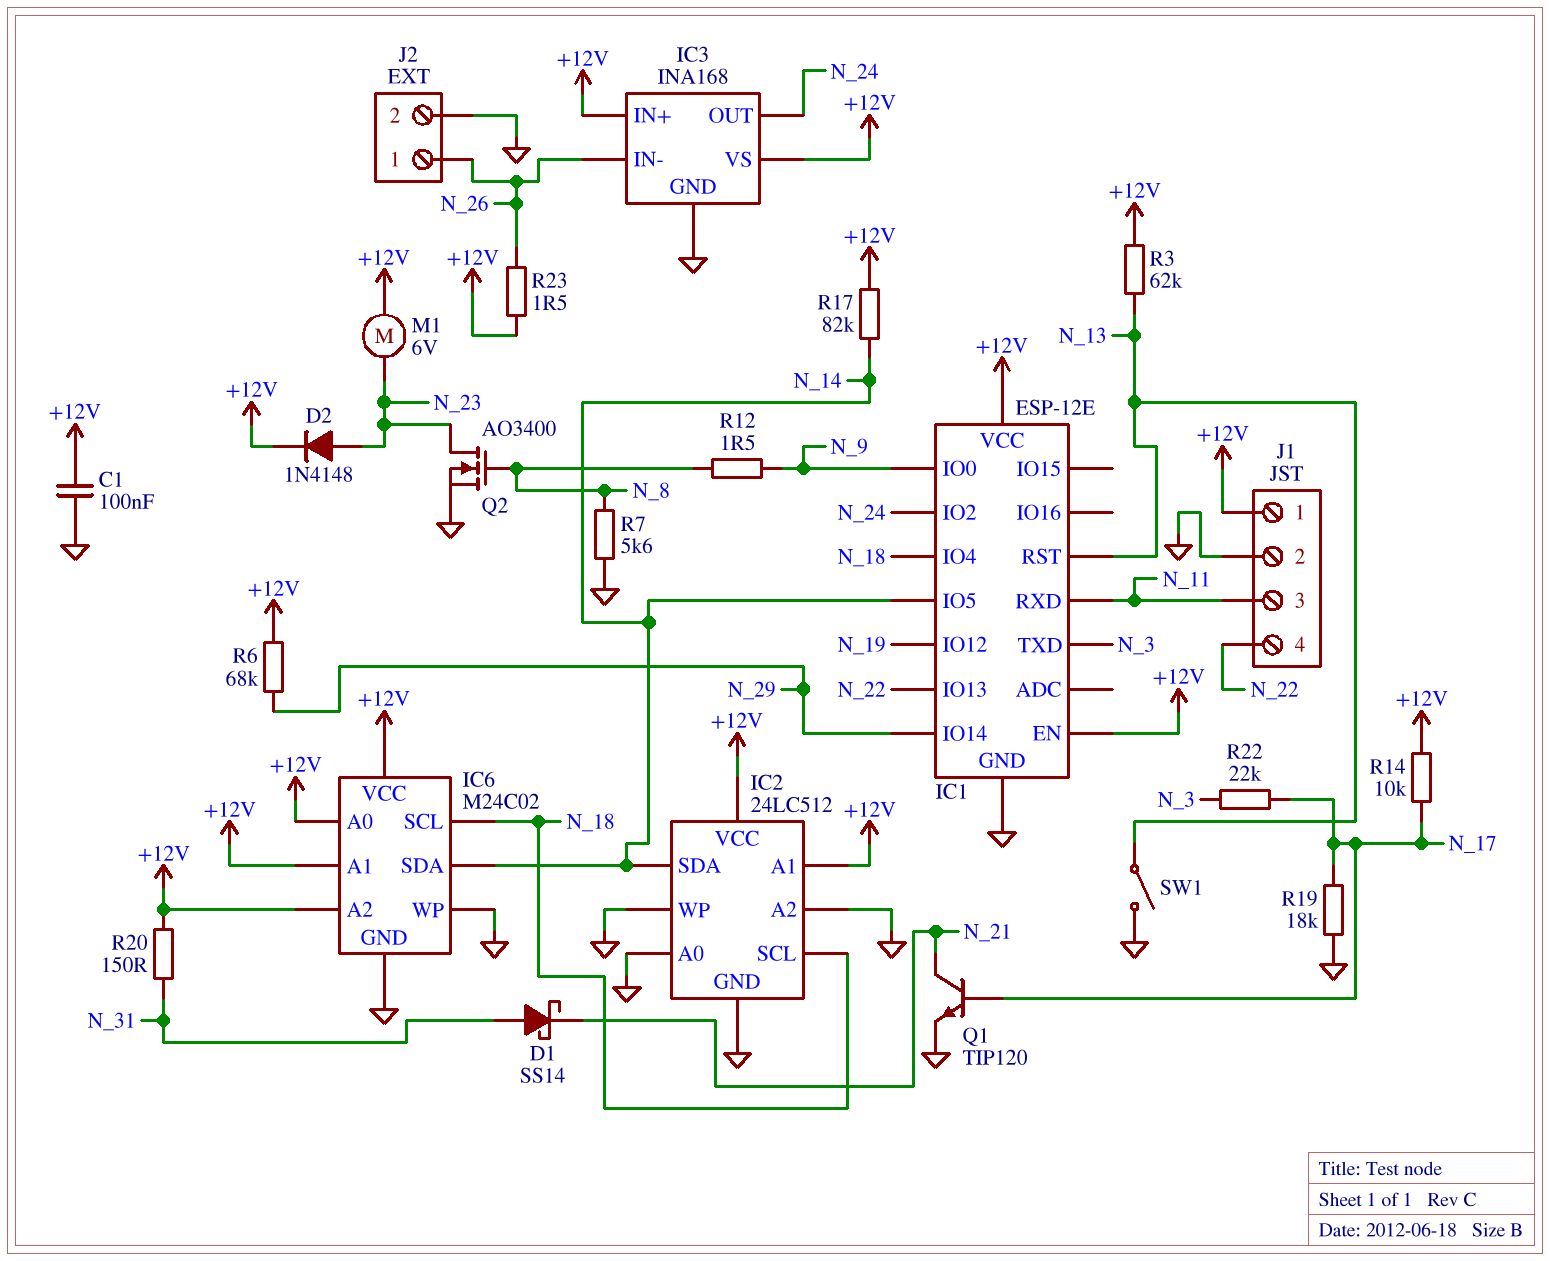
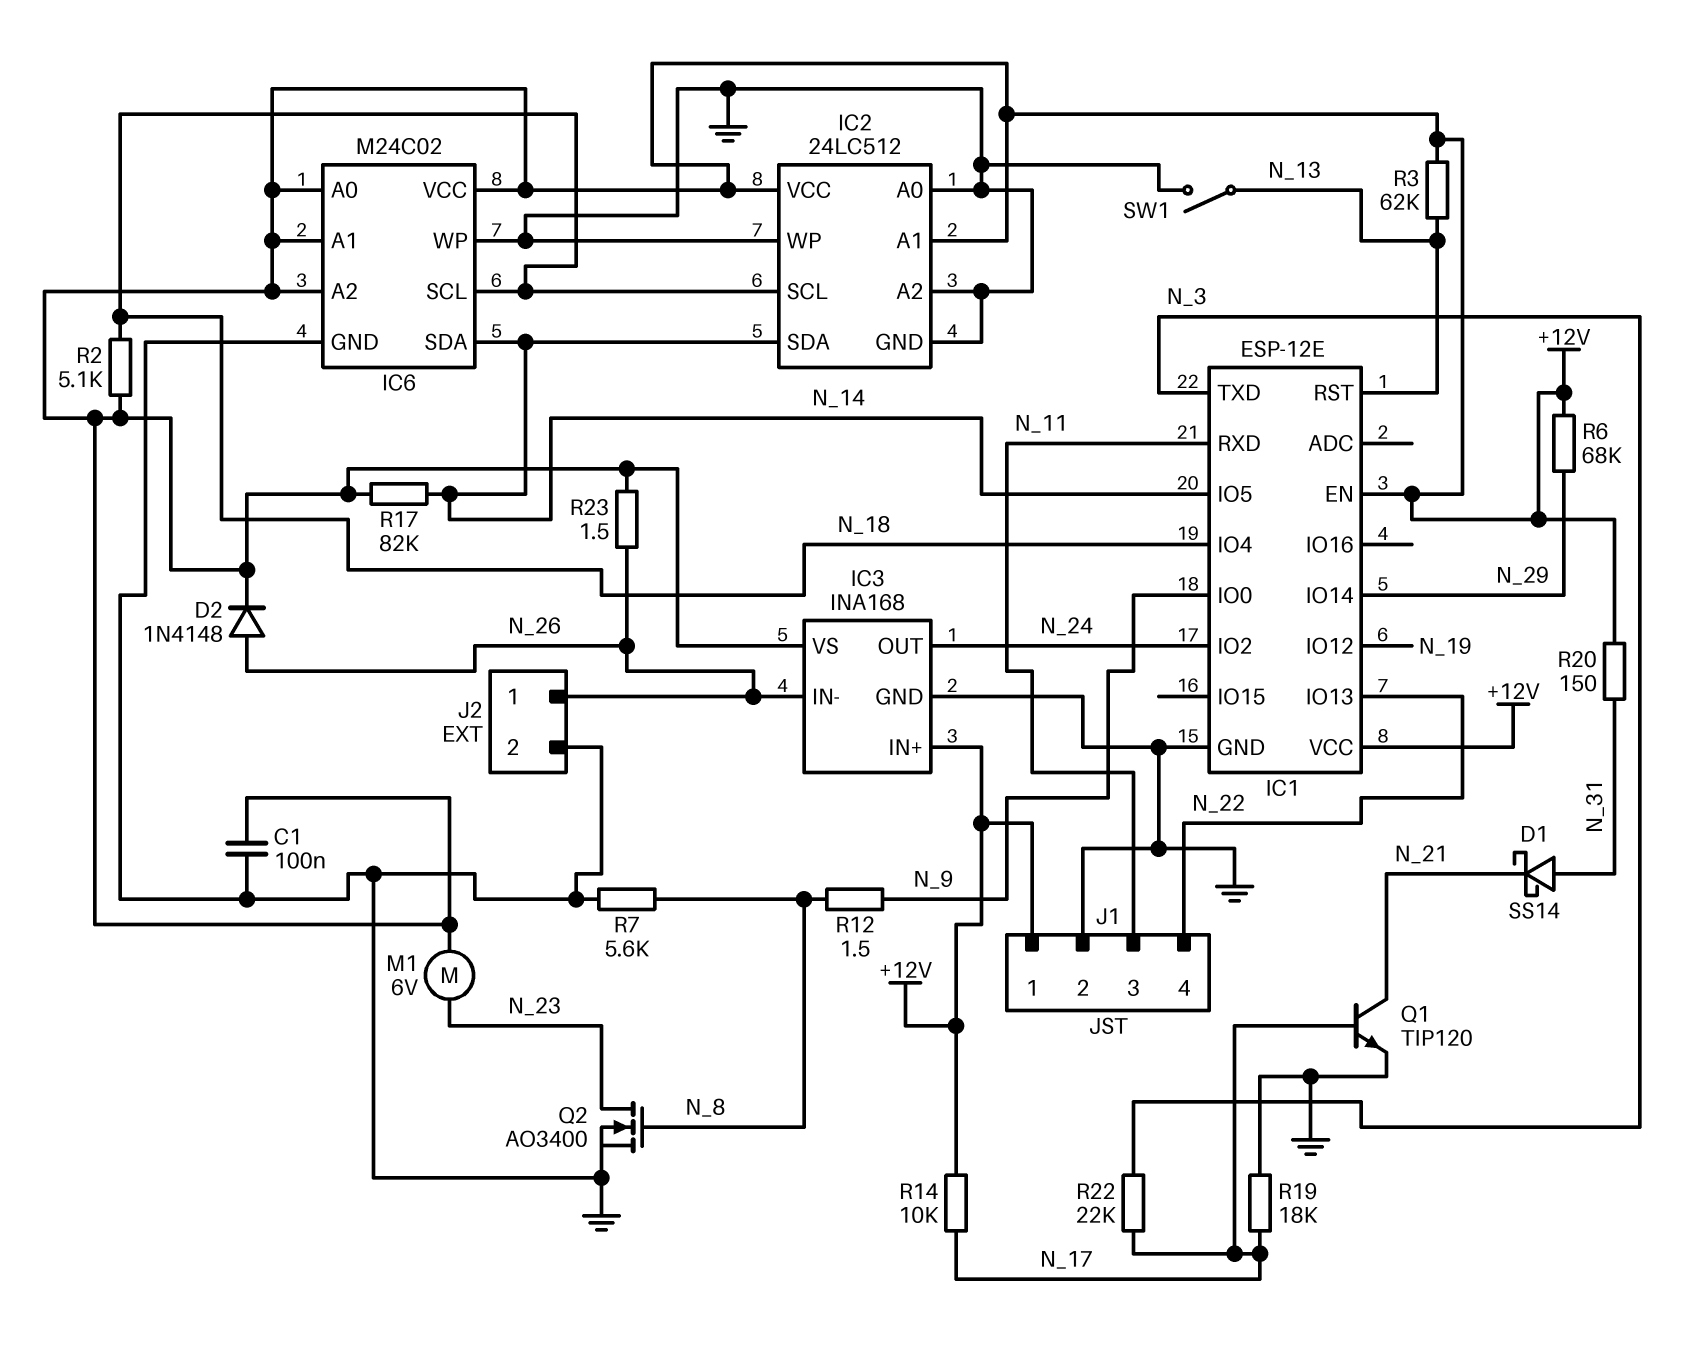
D2: diode 1N4148 (A N_23, K +12V) -> diode 1N4148 (A N_26, K +12V)
R2: none -> 5.1k (+12V, N_18)

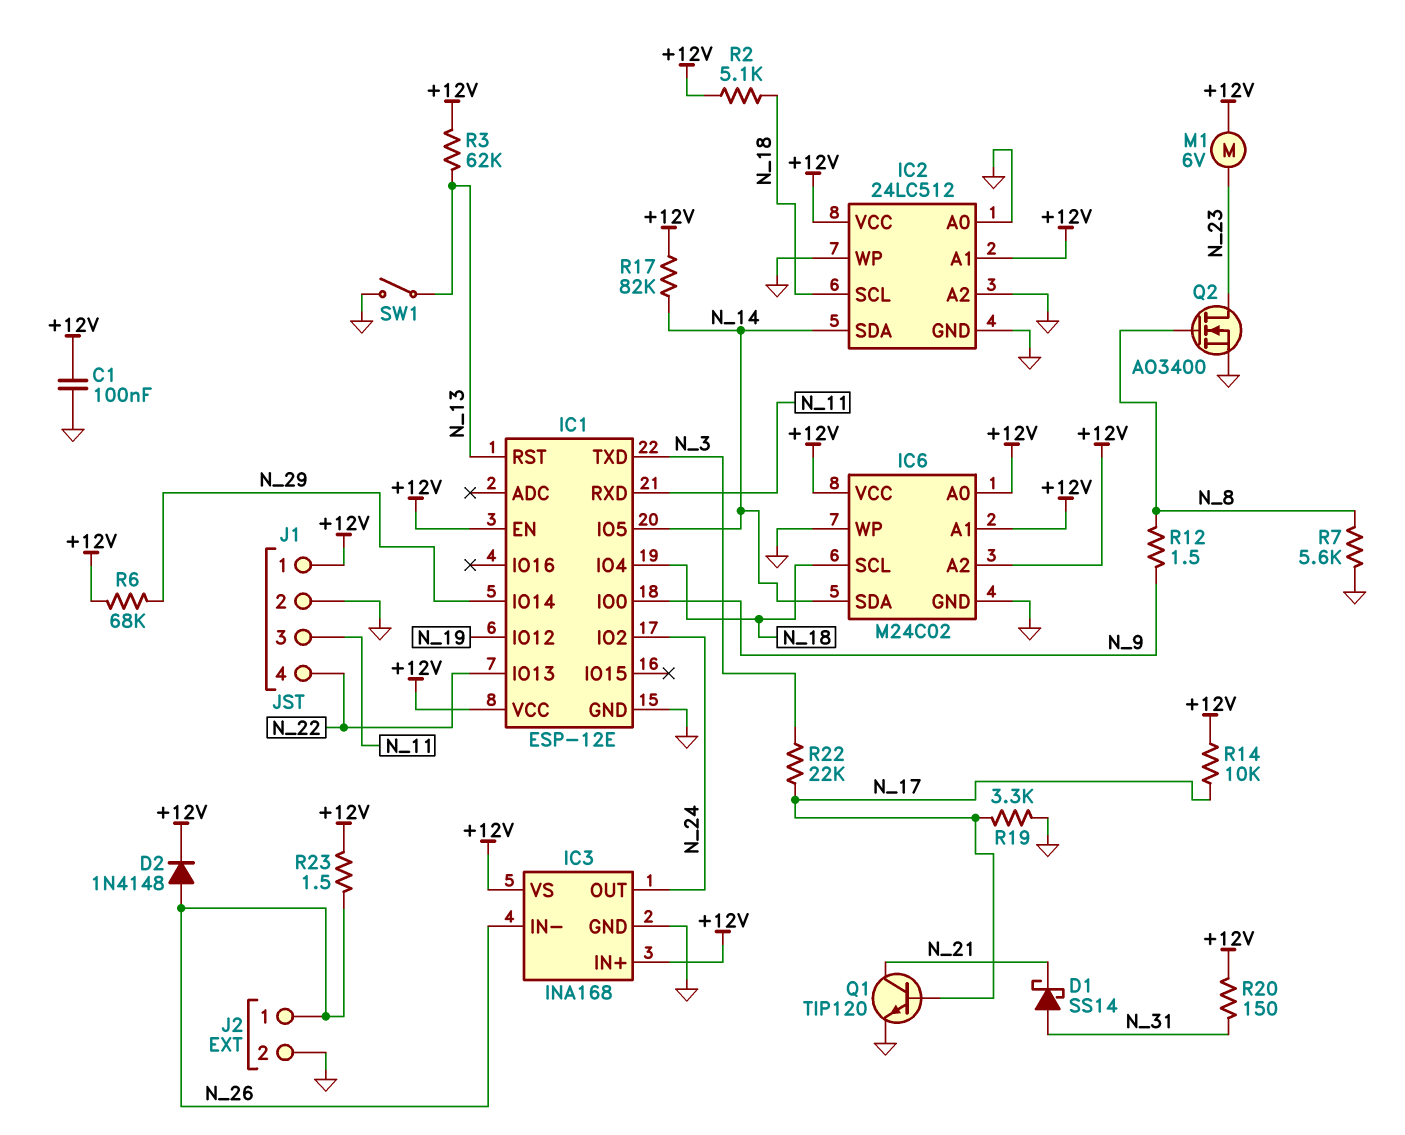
R19: 18k (GND, N_17) -> 3.3k (GND, N_17)

